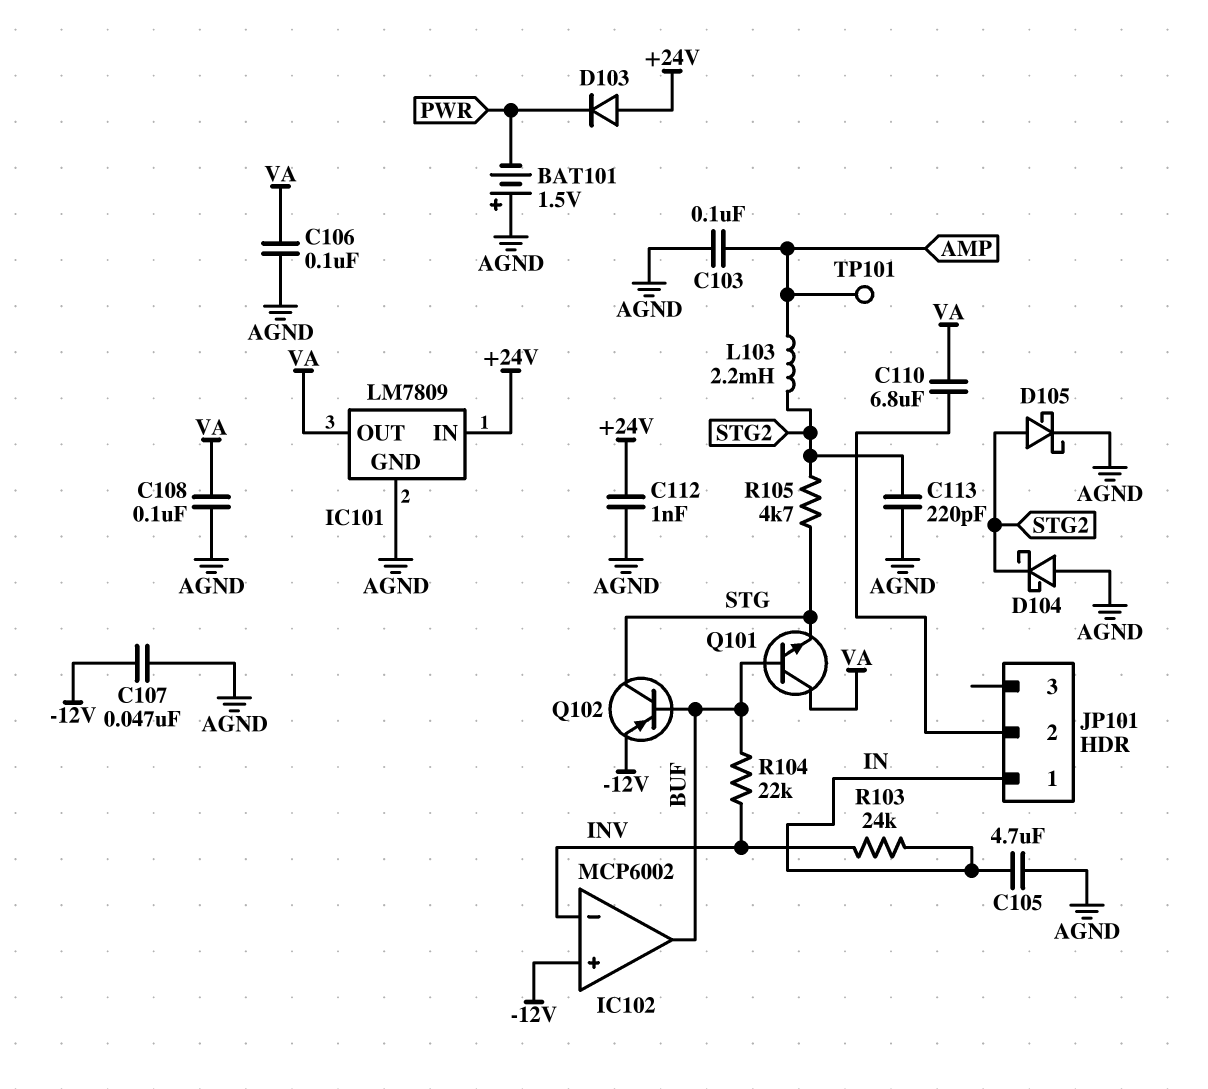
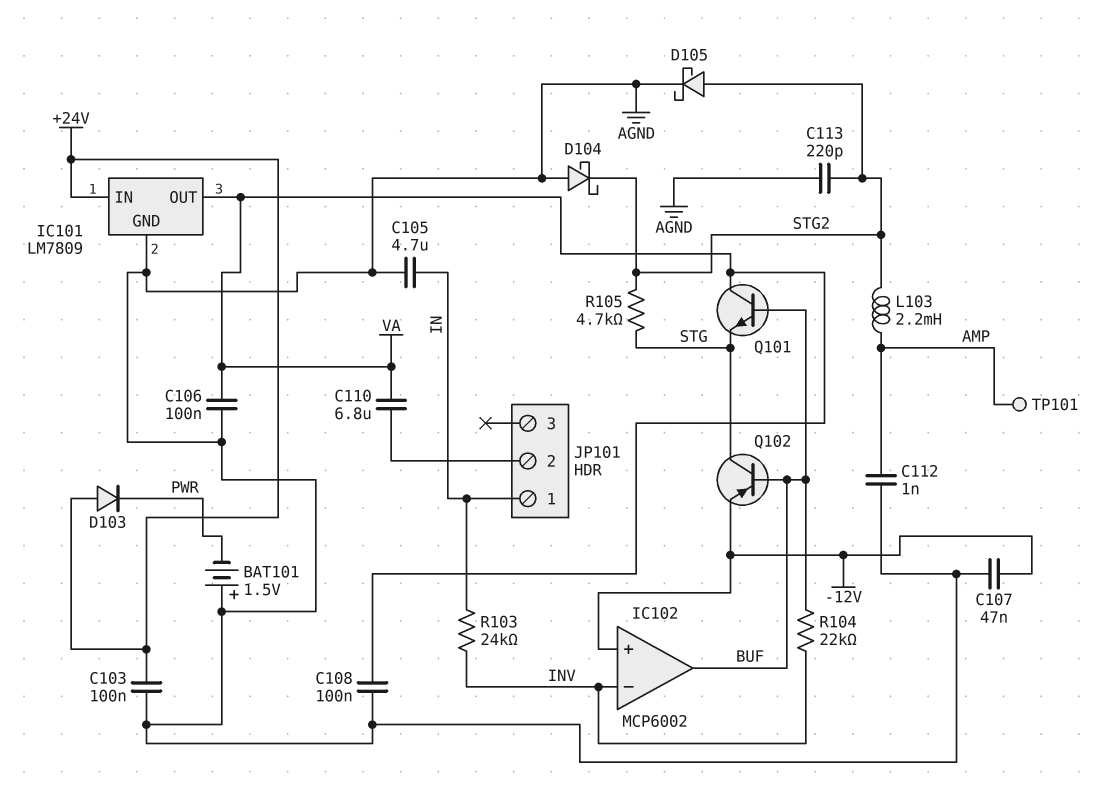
C103: 100nF (AGND, AMP) -> 100nF (+24V, AGND)
C112: 1nF (+24V, AGND) -> 1nF (AGND, AMP)

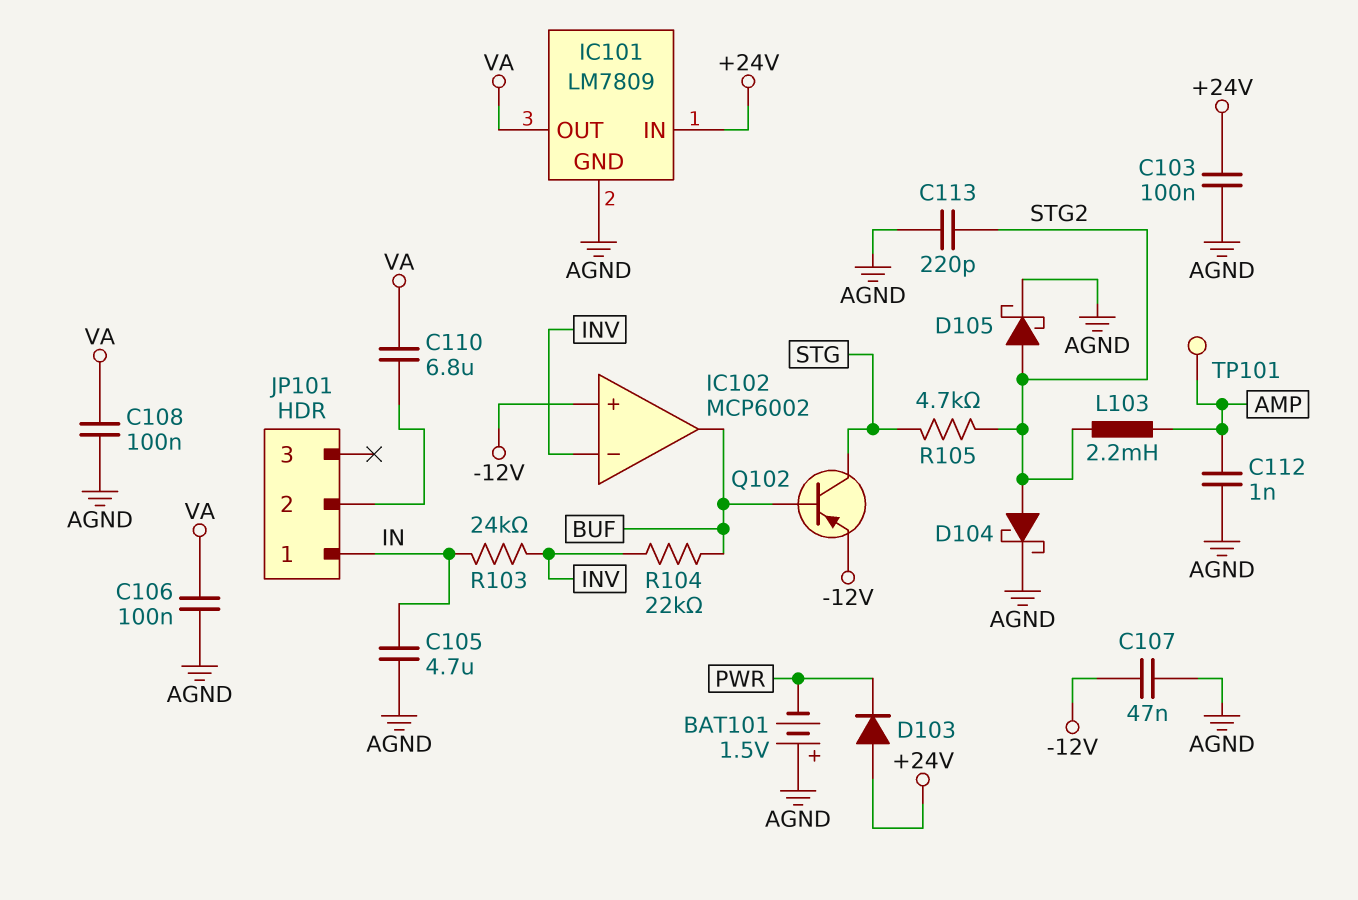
D104: schottky (A AGND, K STG2) -> schottky (A STG2, K AGND)
Q101: NPN (B BUF, C VA, E STG) -> none

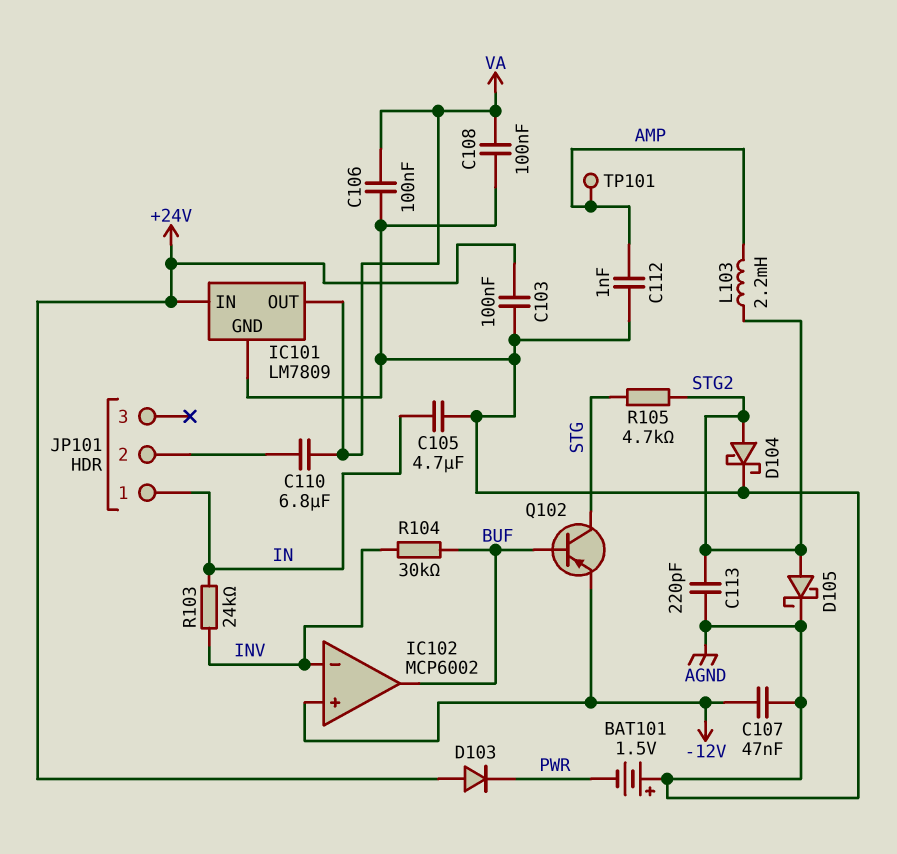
R104: 22k (BUF, INV) -> 30k (BUF, INV)

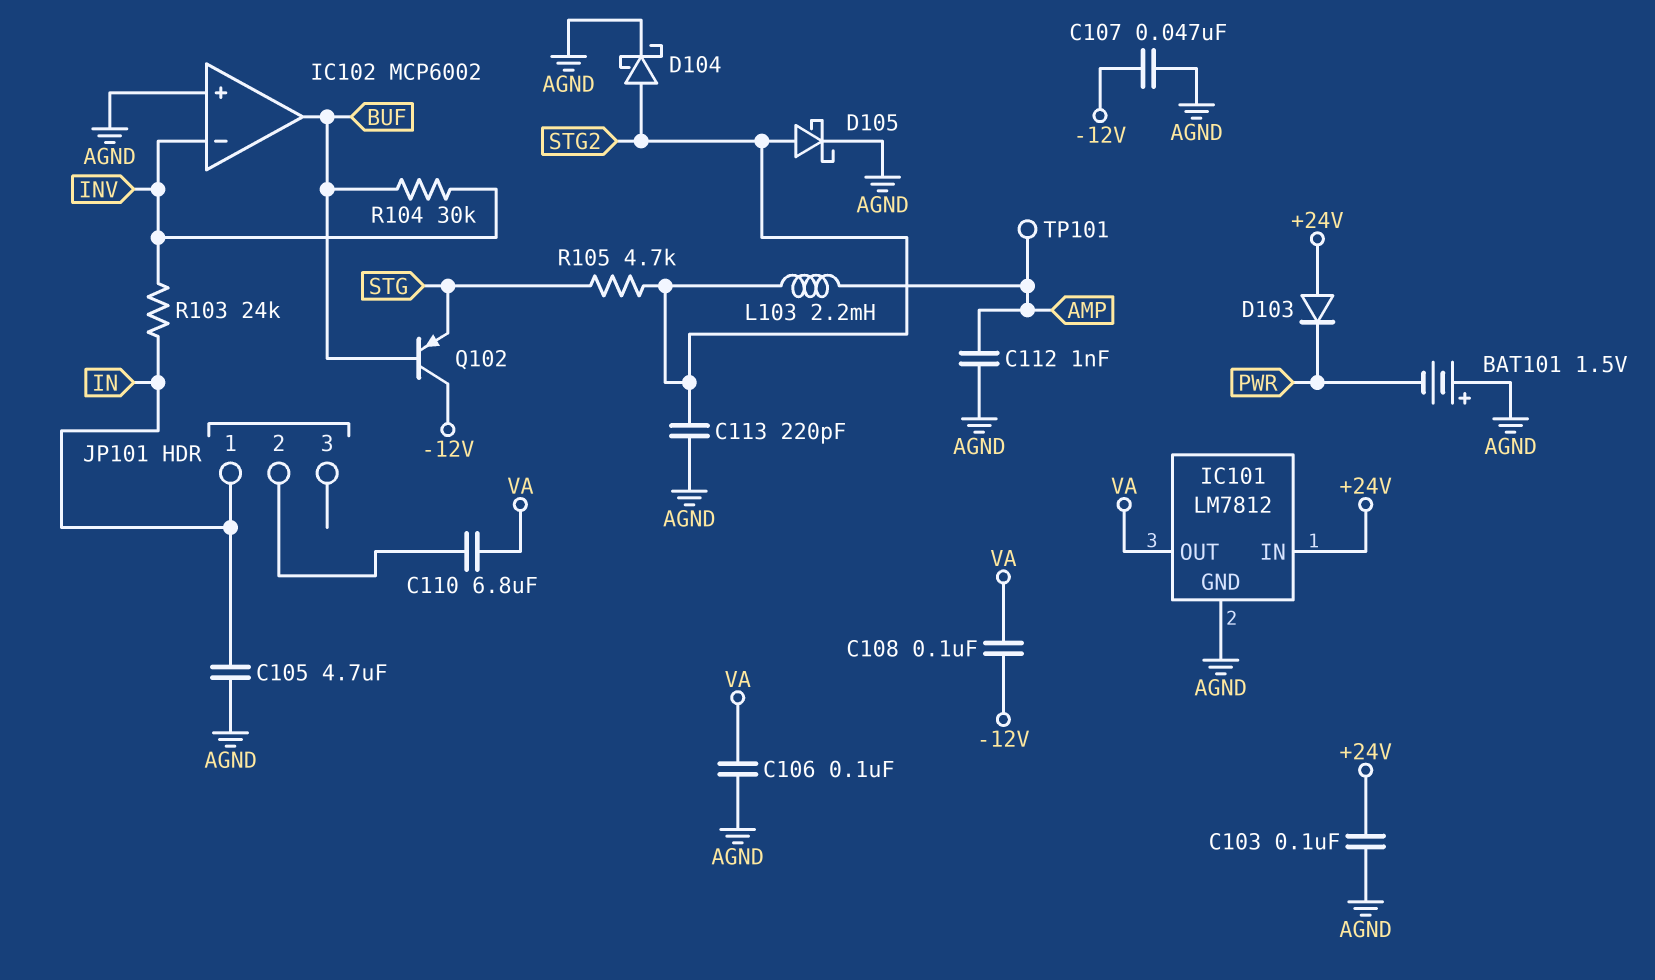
C108: 100nF (AGND, VA) -> 100nF (-12V, VA)
IC101: LM7809 -> LM7812
IC102 pin in+: -12V -> AGND
Q102: PNP (B BUF, C STG, E -12V) -> PNP (B BUF, C -12V, E STG)

